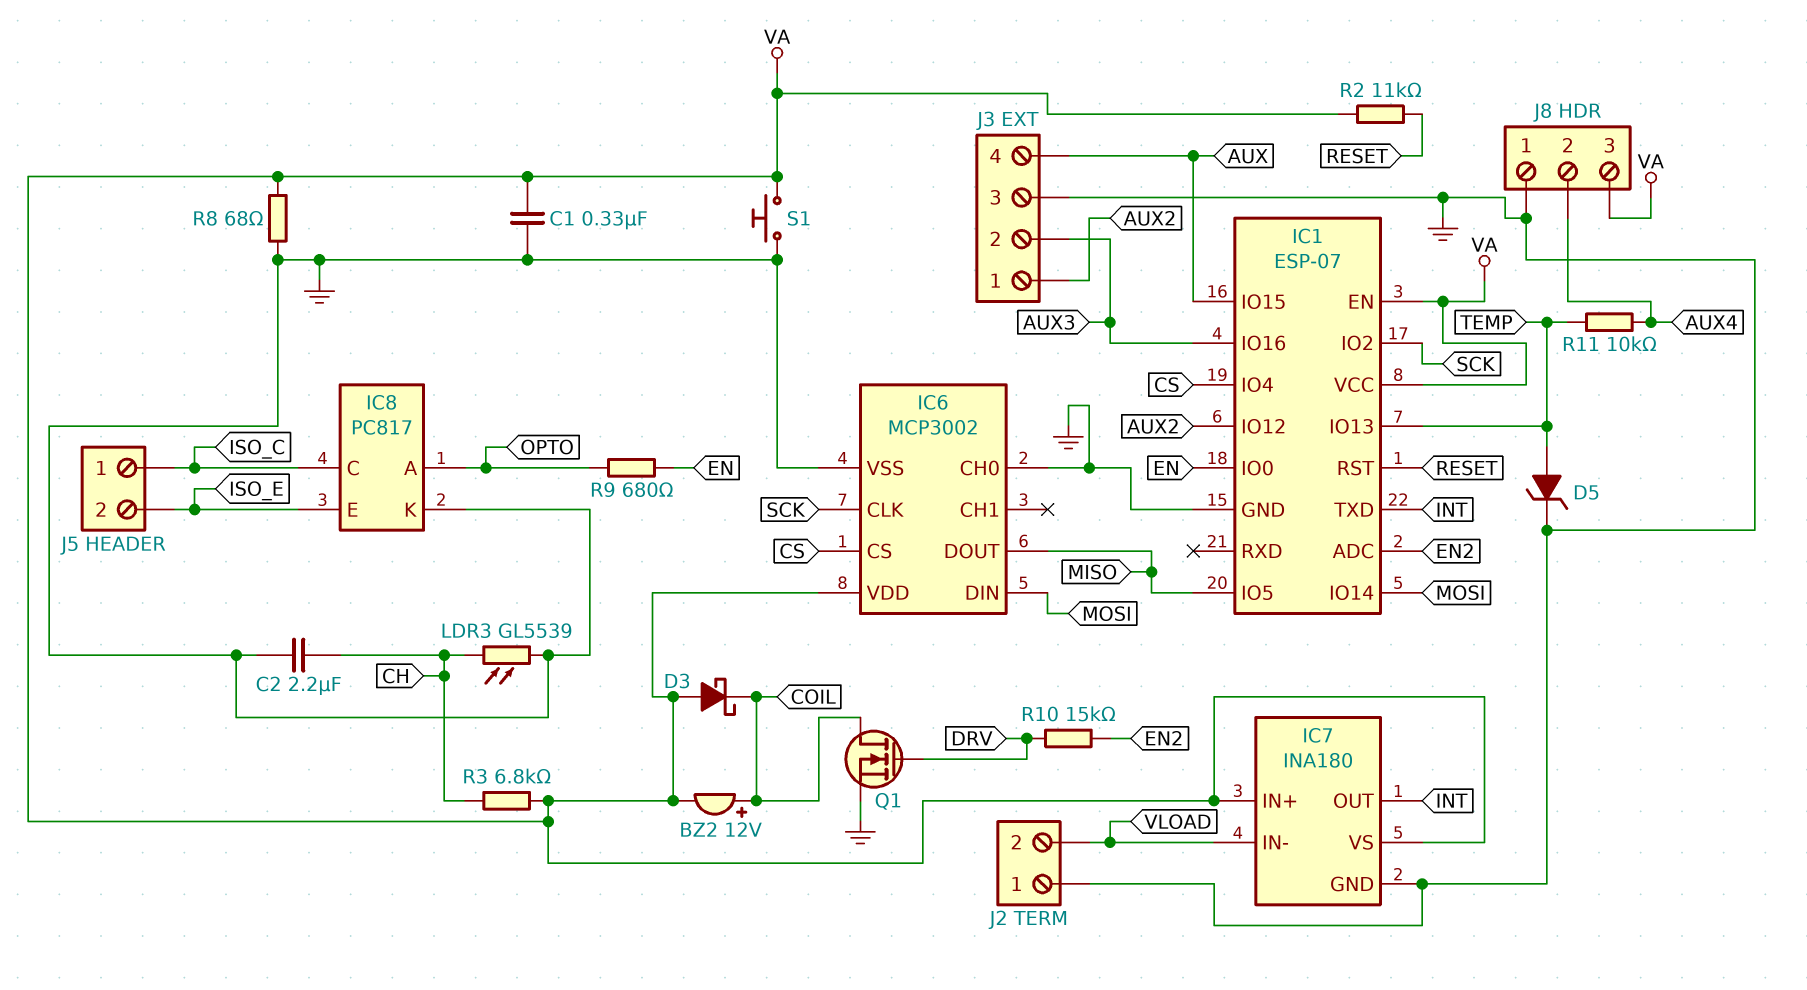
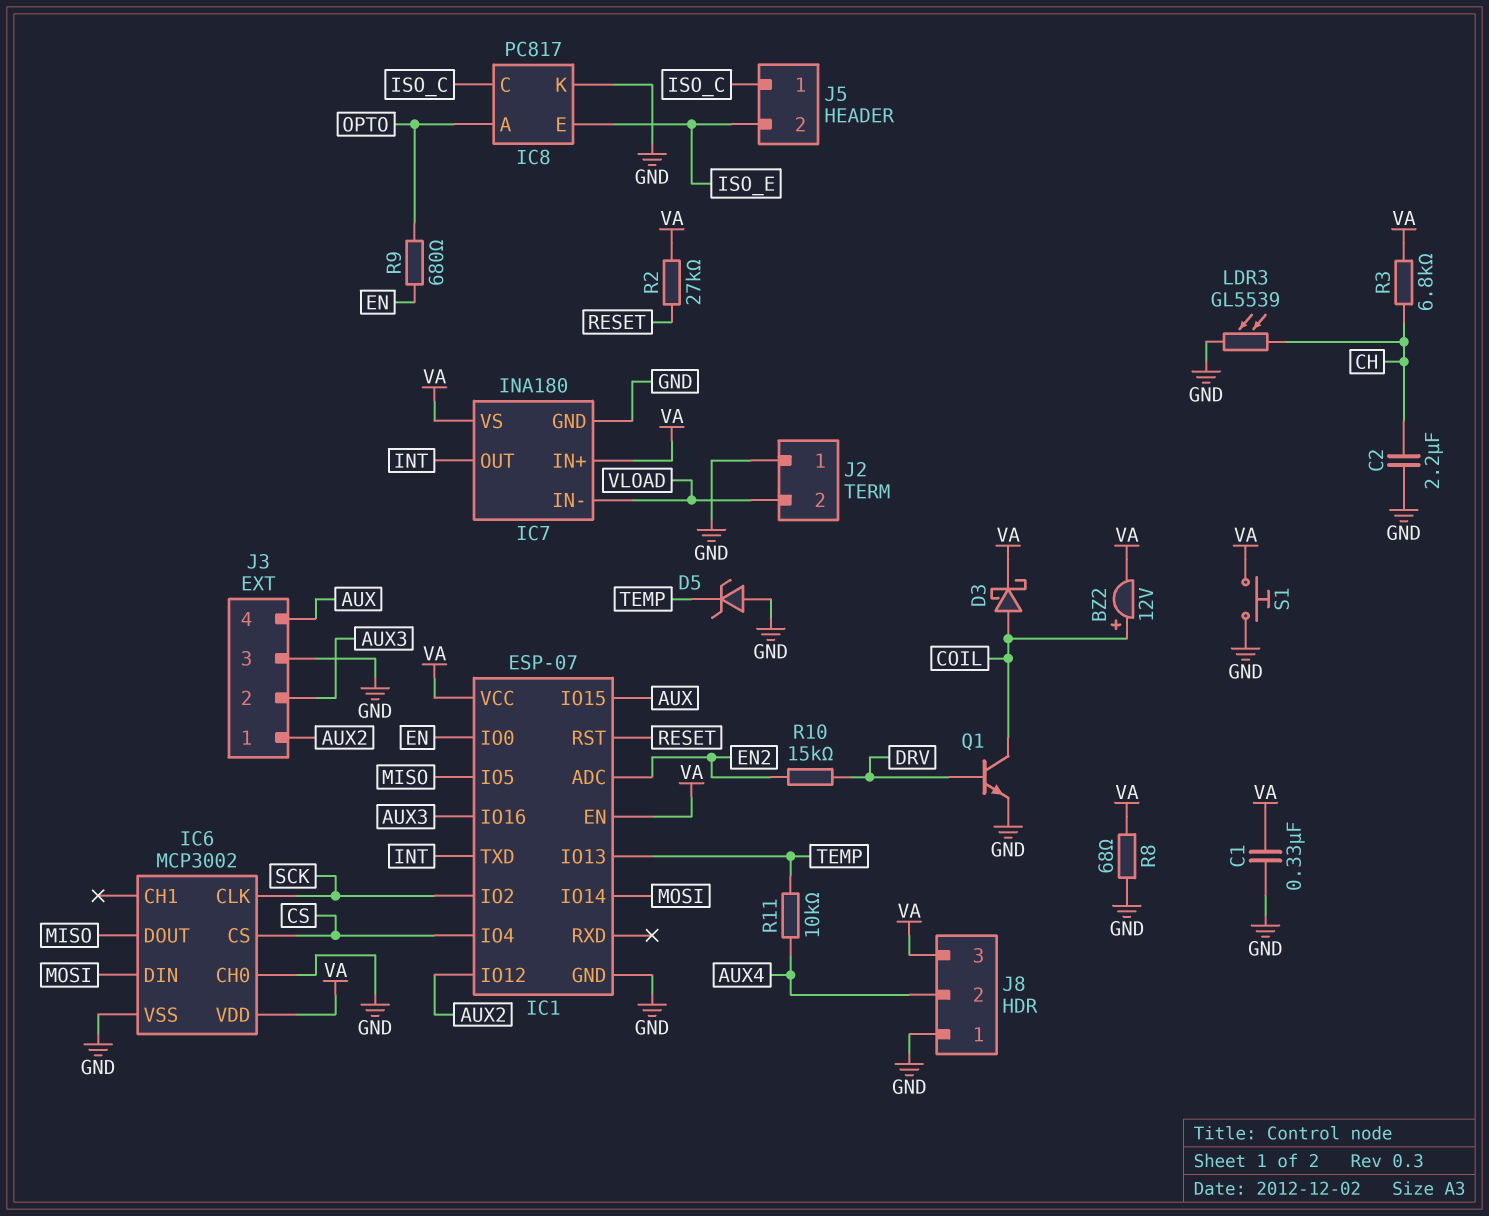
D3: schottky (A VA, K COIL) -> schottky (A COIL, K VA)
D5: zener (A TEMP, K GND) -> zener (A GND, K TEMP)
Q1: NMOS (G DRV, D COIL, S GND) -> NPN (B DRV, C COIL, E GND)
R2: 11k (RESET, VA) -> 27k (RESET, VA)

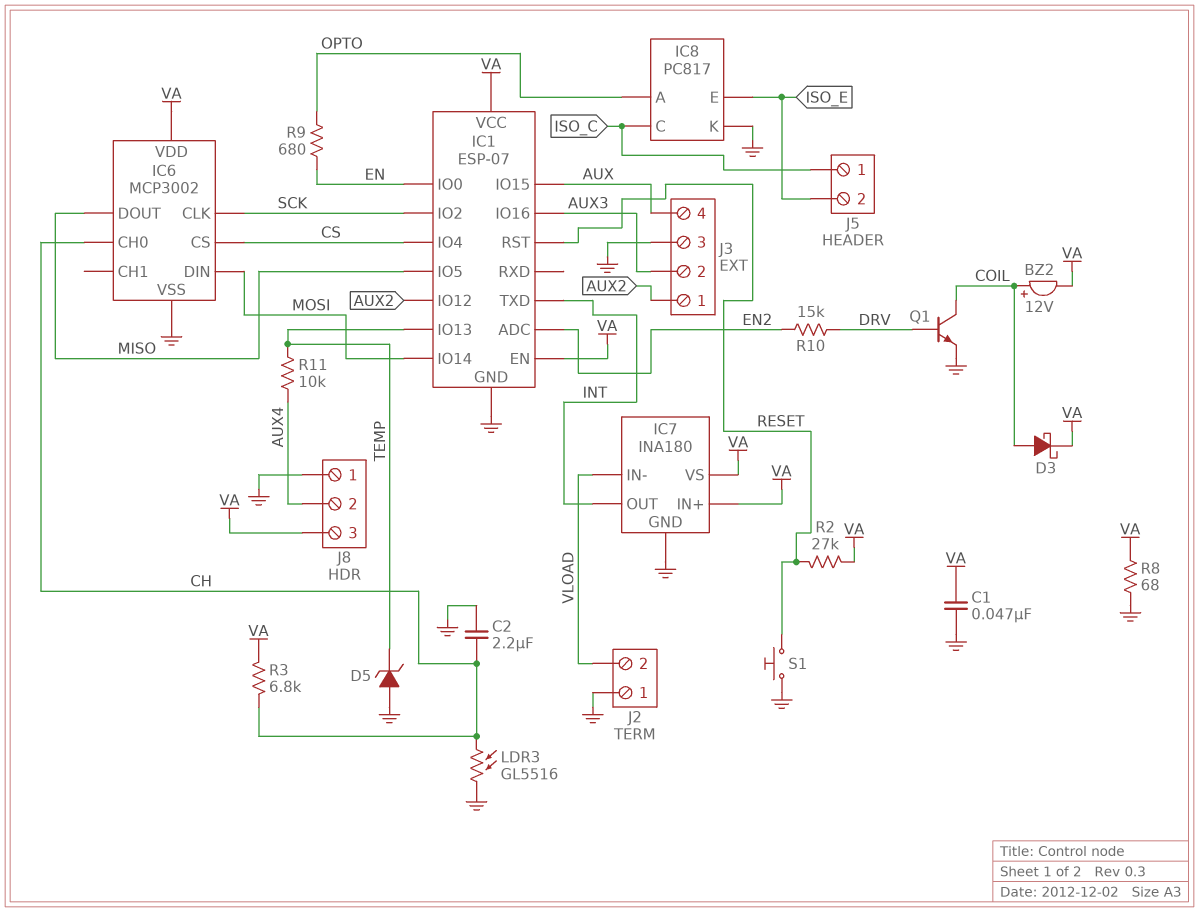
C1: 330nF (GND, VA) -> 47nF (GND, VA)
IC6 pin CH0: GND -> CH
LDR3: GL5539 (CH, GND) -> GL5516 (CH, GND)
S1: button (GND, VA) -> button (GND, RESET)

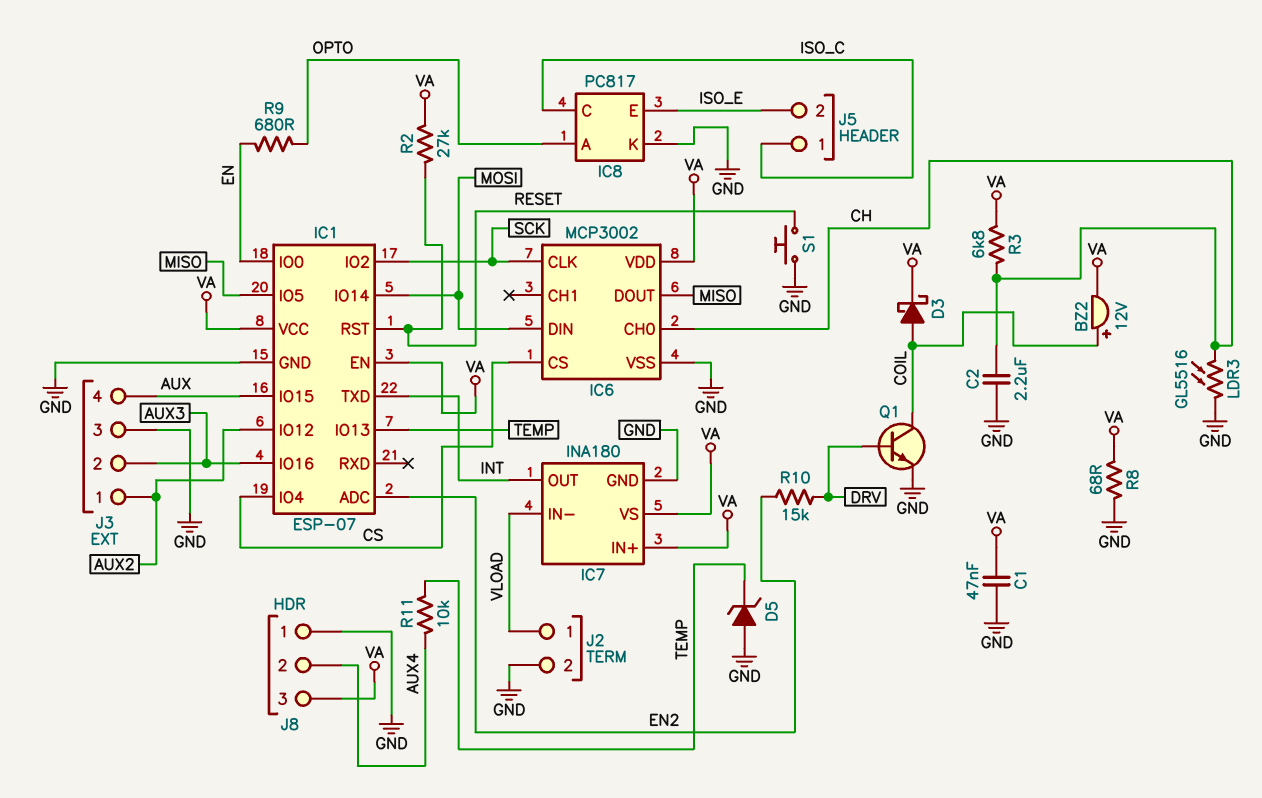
J2 pin 1: GND -> VLOAD
J2 pin 2: VLOAD -> GND

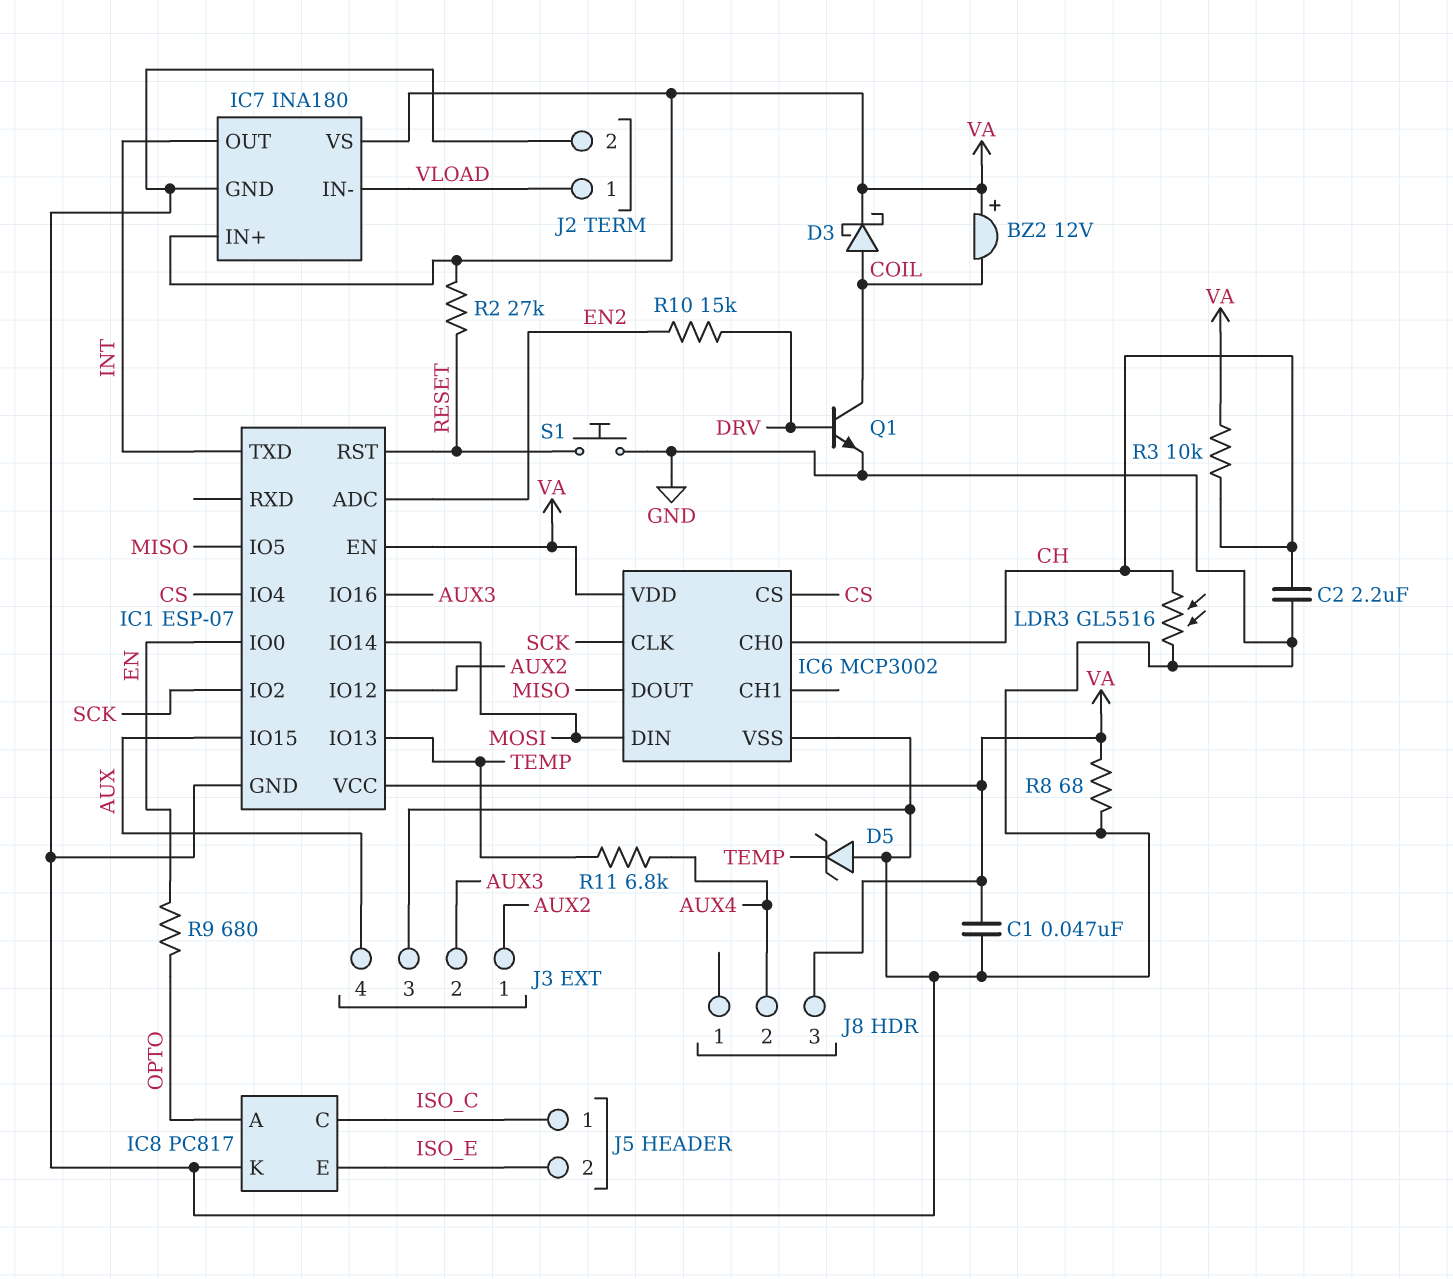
BZ2: buzzer 12V (plus COIL, minus VA) -> buzzer 12V (plus VA, minus COIL)
J8 pin 1: GND -> none
R3: 6.8k (CH, VA) -> 10k (CH, VA)
R11: 10k (AUX4, TEMP) -> 6.8k (AUX4, TEMP)

